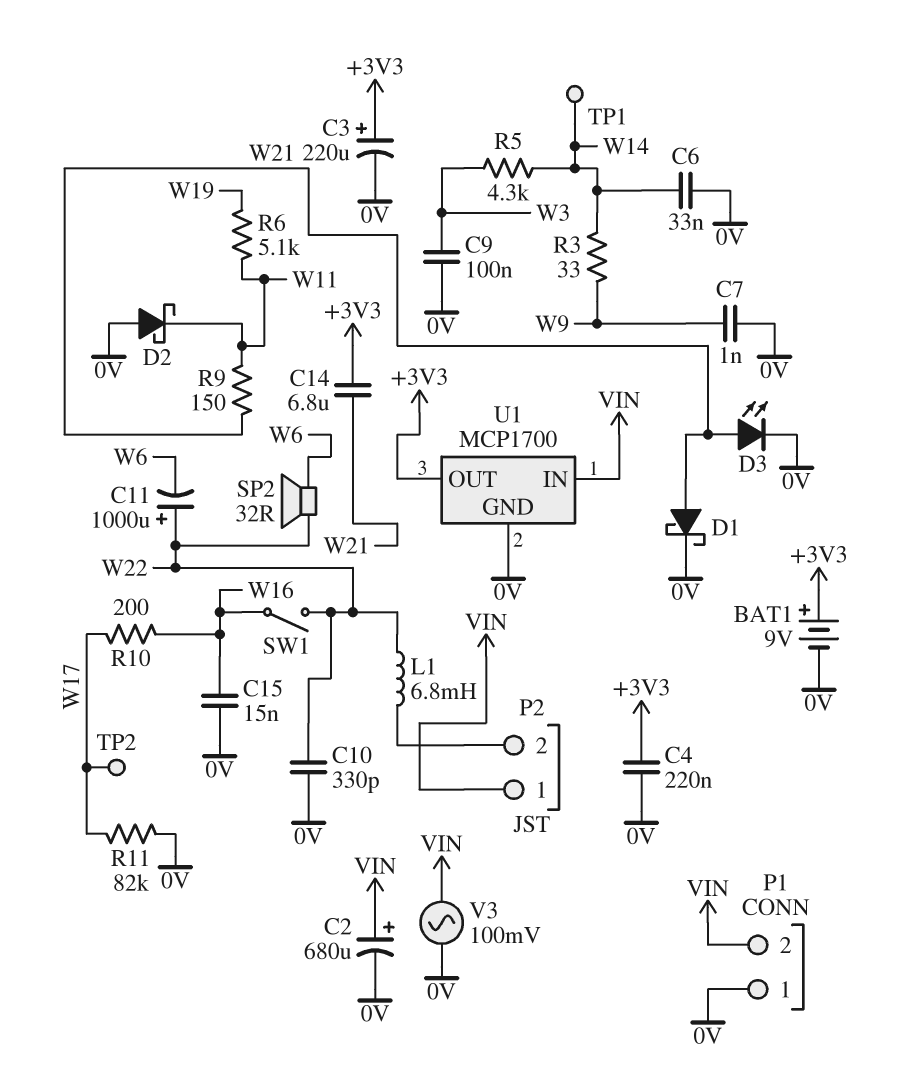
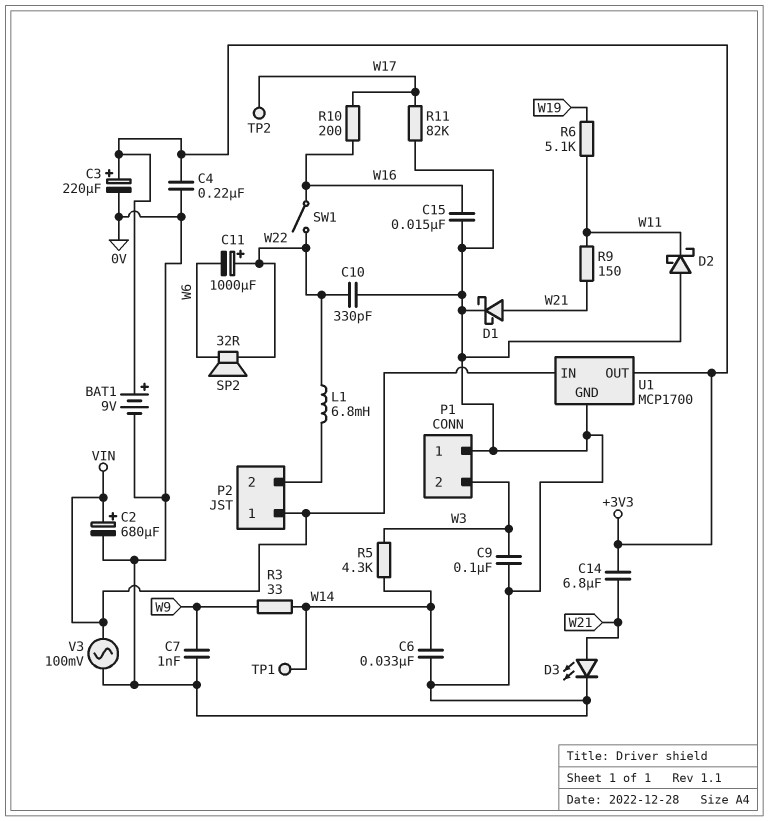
P1 pin 2: VIN -> W3

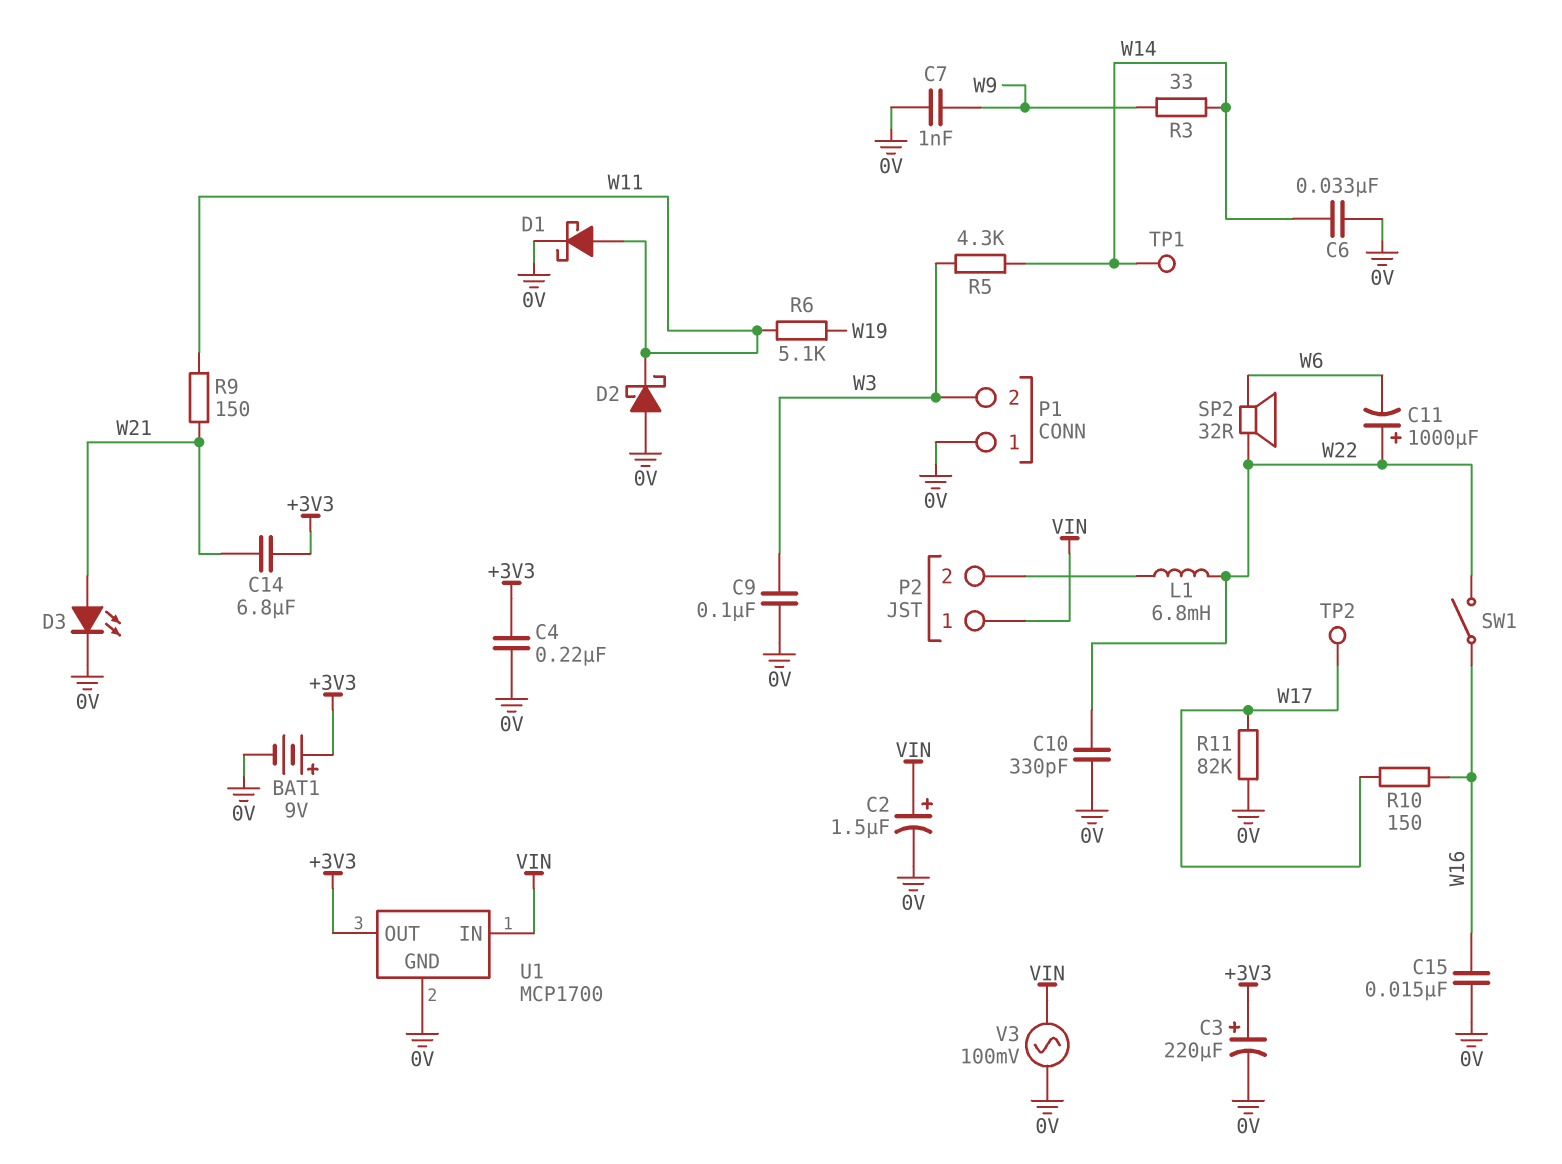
C2: 680uF (plus VIN, minus 0V) -> 1.5uF (plus VIN, minus 0V)
D1: schottky (A W21, K 0V) -> schottky (A W11, K 0V)
R10: 200 (W16, W17) -> 150 (W16, W17)

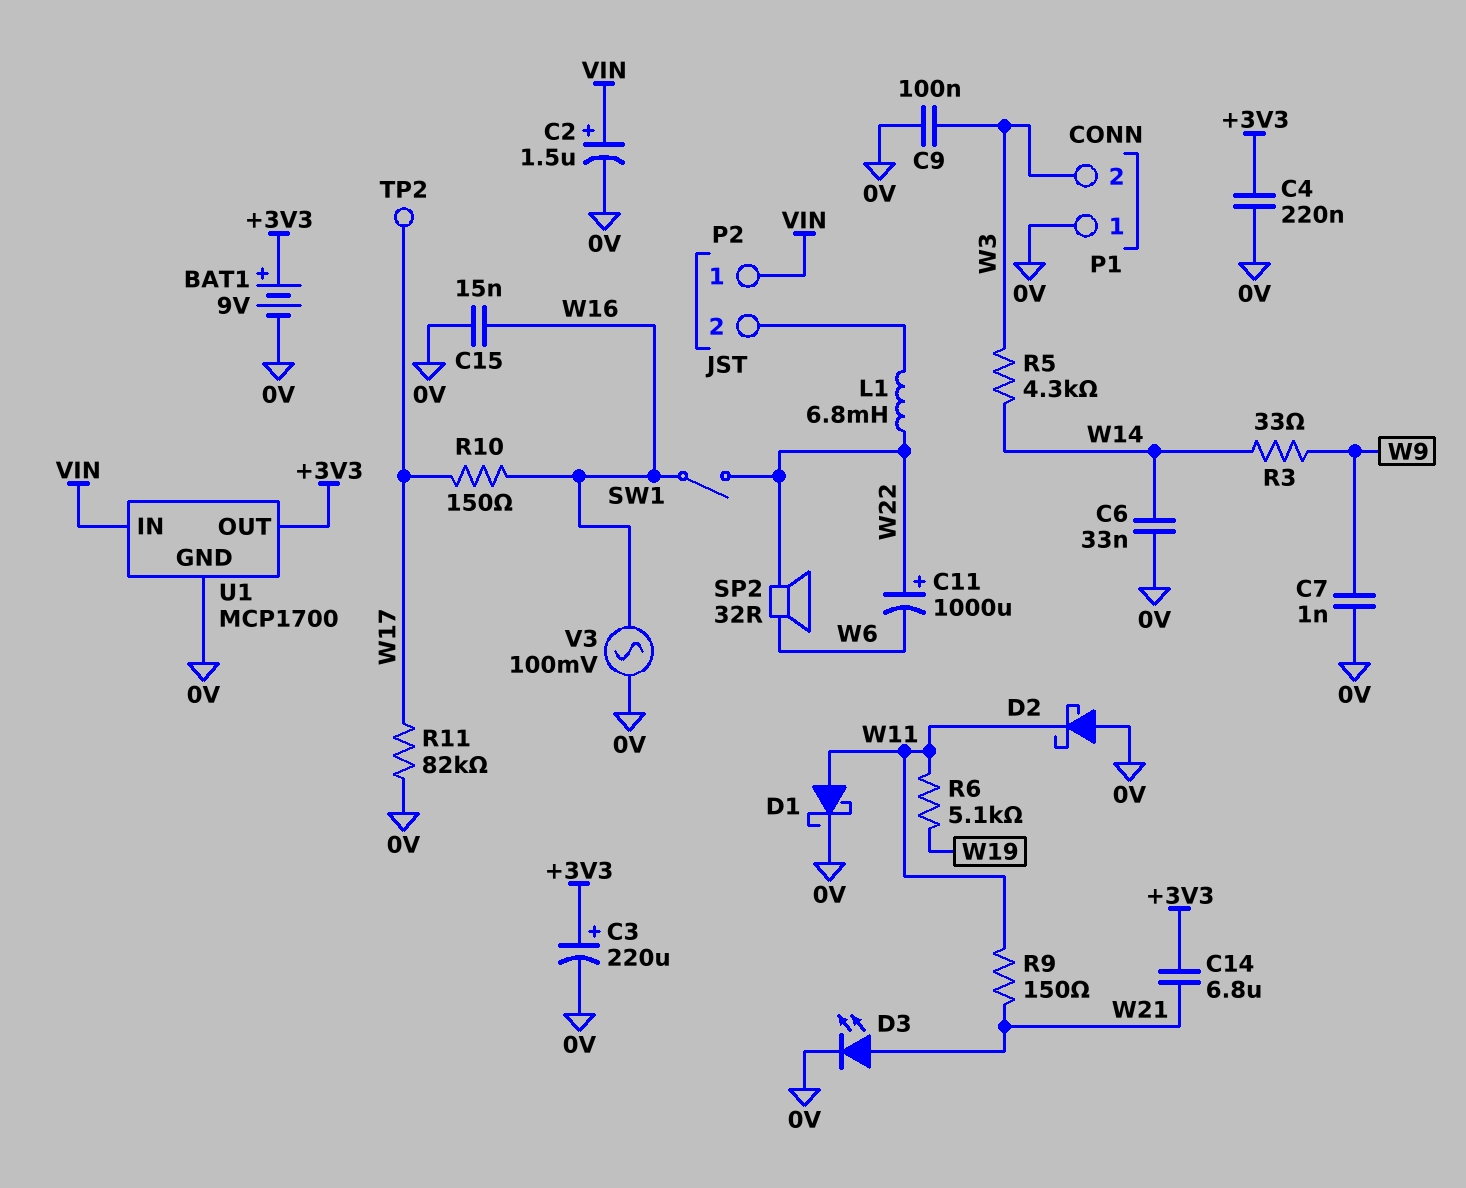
C10: 330pF (0V, W22) -> none
TP1: test point (W14) -> none
V3: AC 100mV (0V, VIN) -> AC 100mV (0V, W16)

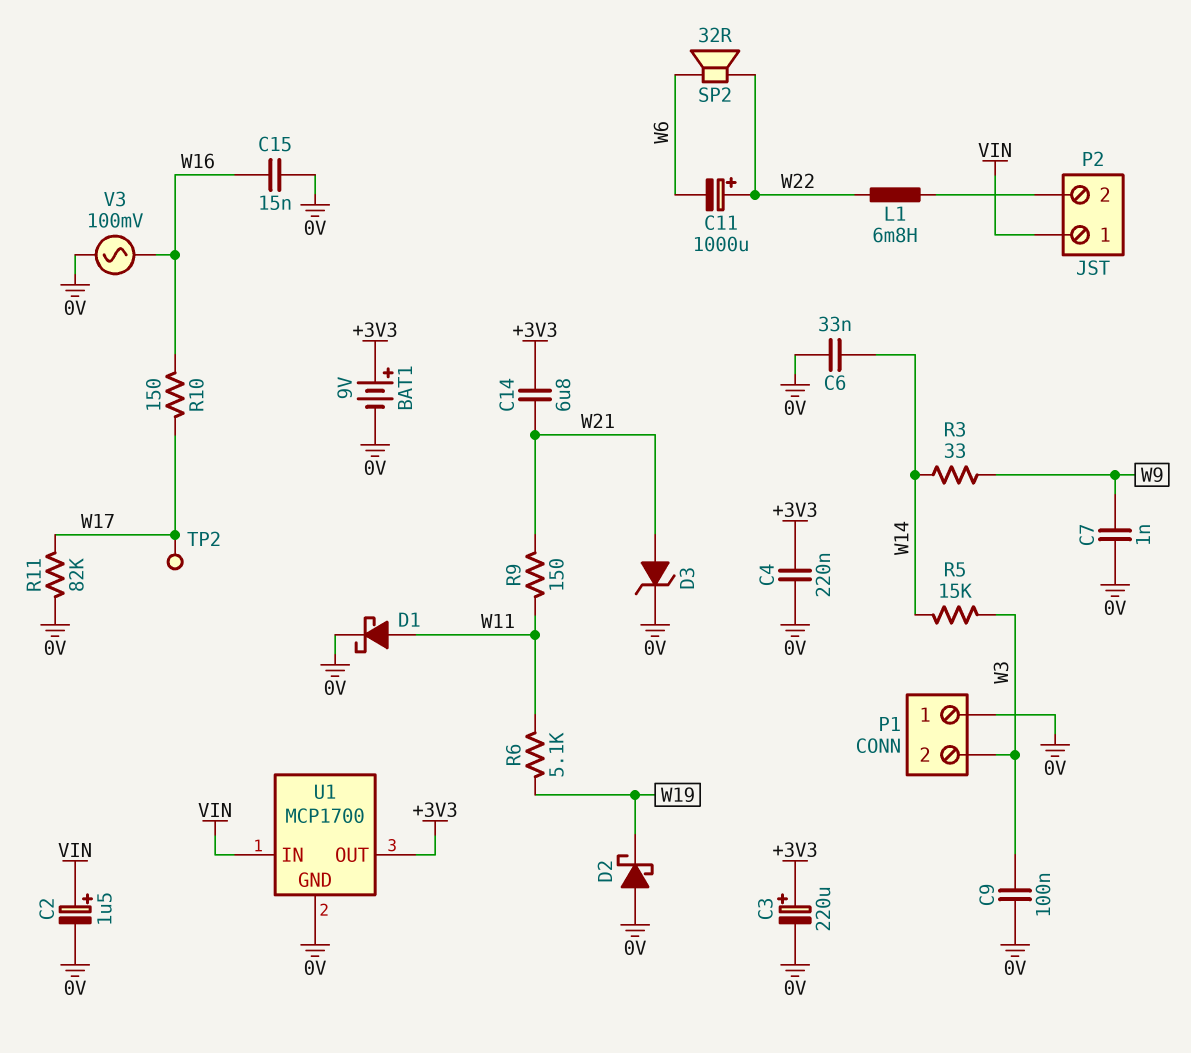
D2: schottky (A 0V, K W11) -> schottky (A 0V, K W19)
D3: LED (A W21, K 0V) -> zener (A W21, K 0V)
R5: 4.3k (W3, W14) -> 15k (W3, W14)
SW1: switch (W16, W22) -> none

